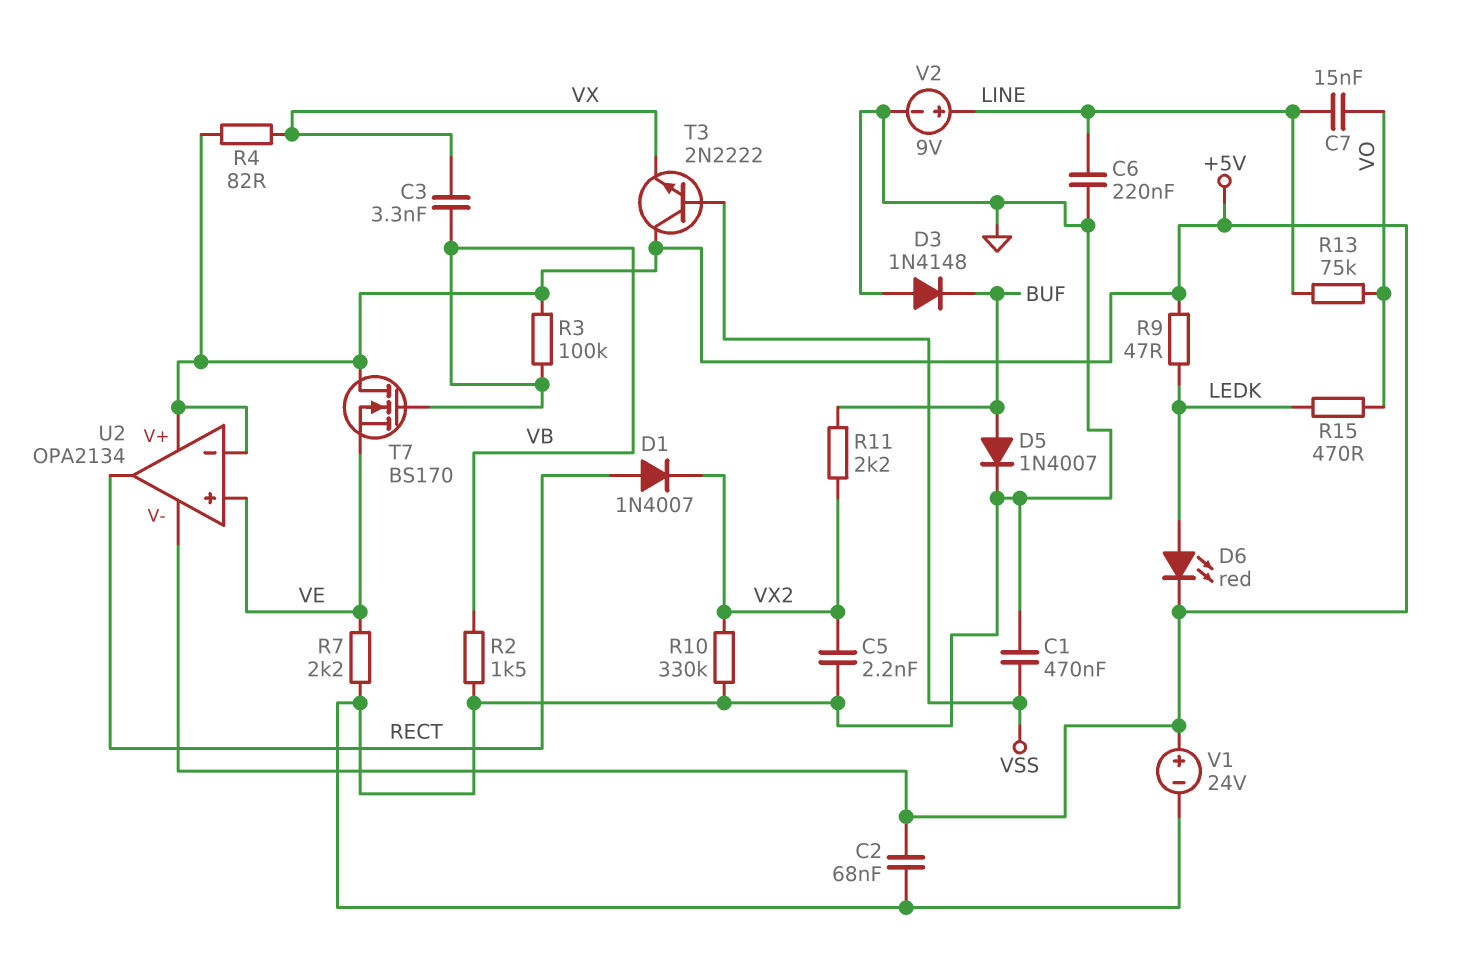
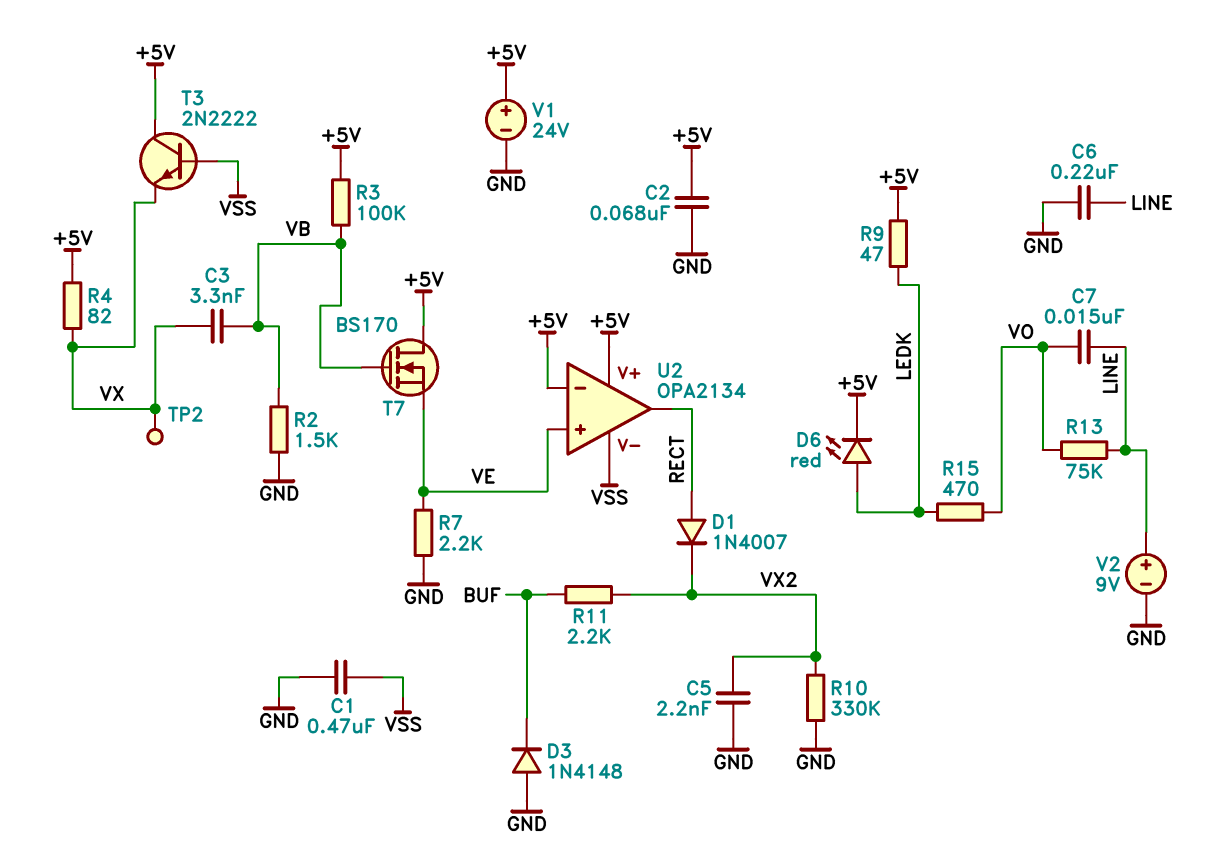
D5: diode 1N4007 (A BUF, K GND) -> none
TP2: none -> test point (VX)
U2 pin V-: +5V -> VSS

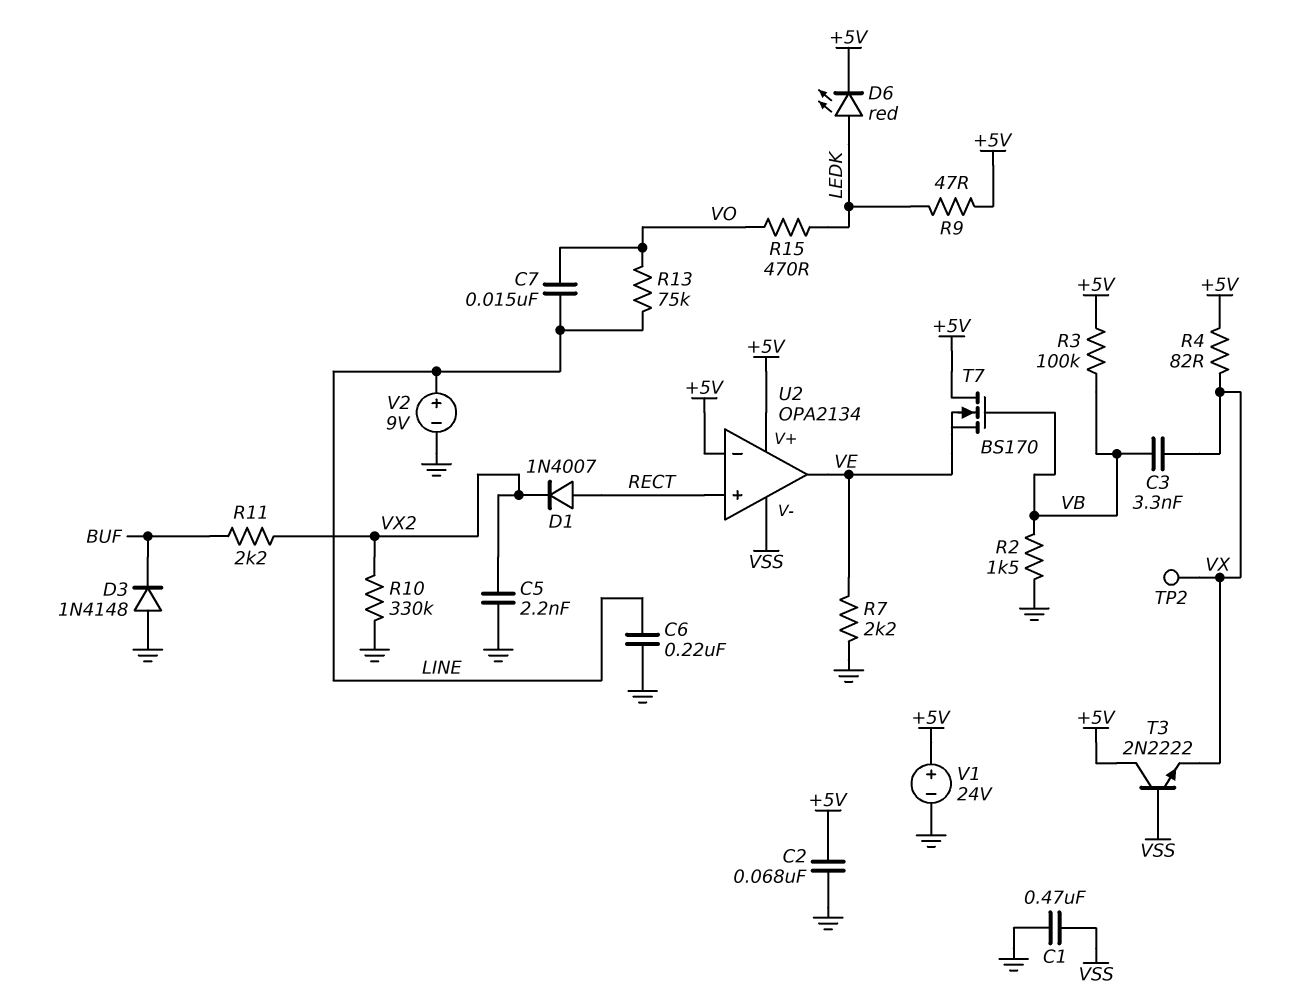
U2 pin in+: VE -> RECT
U2 pin out: RECT -> VE

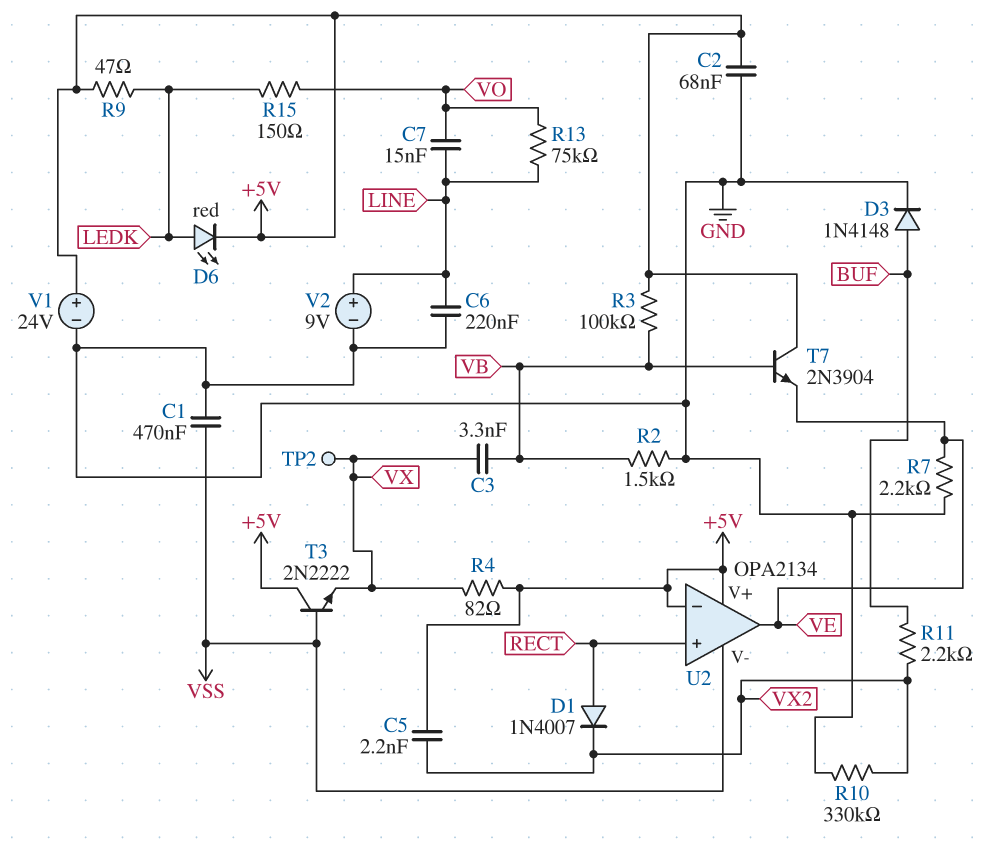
C5: 2.2nF (GND, VX2) -> 2.2nF (+5V, VX2)
D3: diode 1N4148 (A GND, K BUF) -> diode 1N4148 (A BUF, K GND)
R15: 470 (LEDK, VO) -> 150 (LEDK, VO)
T7: NMOS BS170 (G VB, D +5V, S VE) -> NPN 2N3904 (B VB, C +5V, E VE)

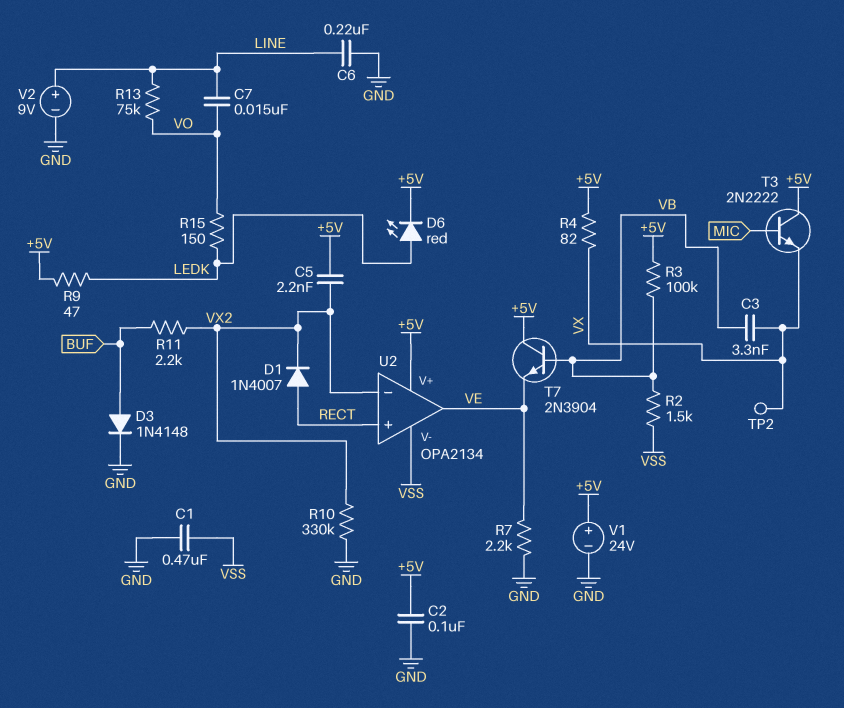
C2: 68nF (+5V, GND) -> 100nF (+5V, GND)
R2: 1.5k (GND, VB) -> 1.5k (VB, VSS)
T3: NPN 2N2222 (B VSS, C +5V, E VX) -> NPN 2N2222 (B MIC, C +5V, E VX)
U2 pin in-: +5V -> VX2

